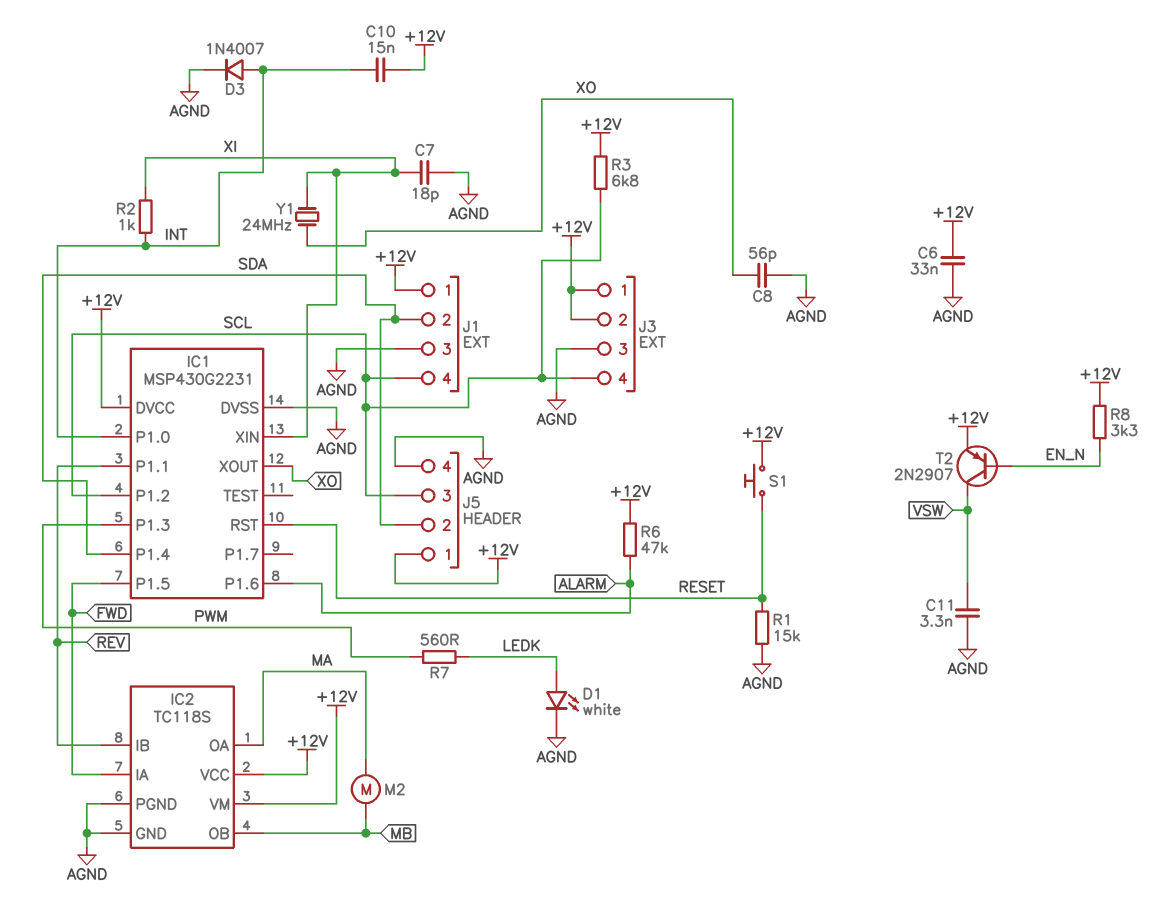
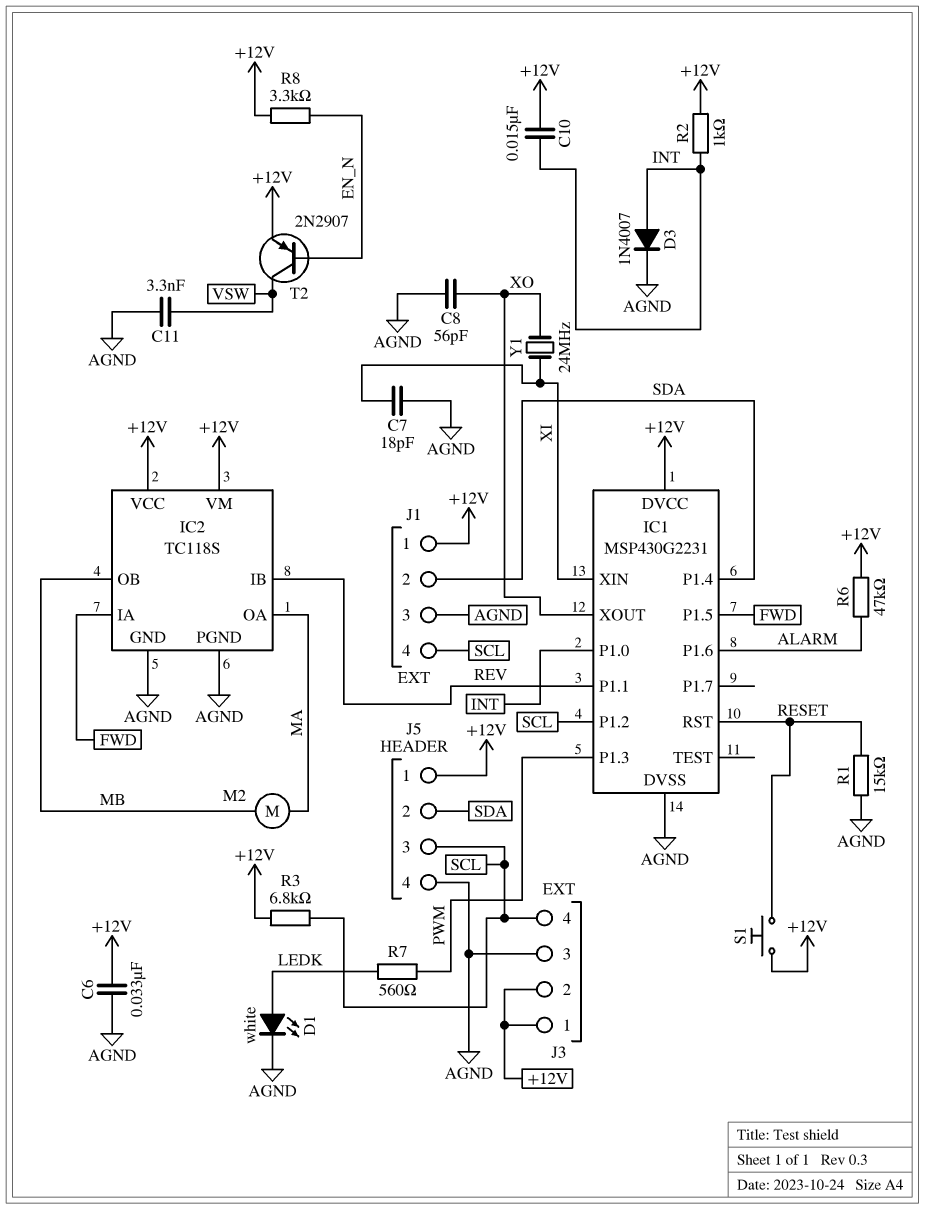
R2: 1k (INT, XI) -> 1k (+12V, INT)

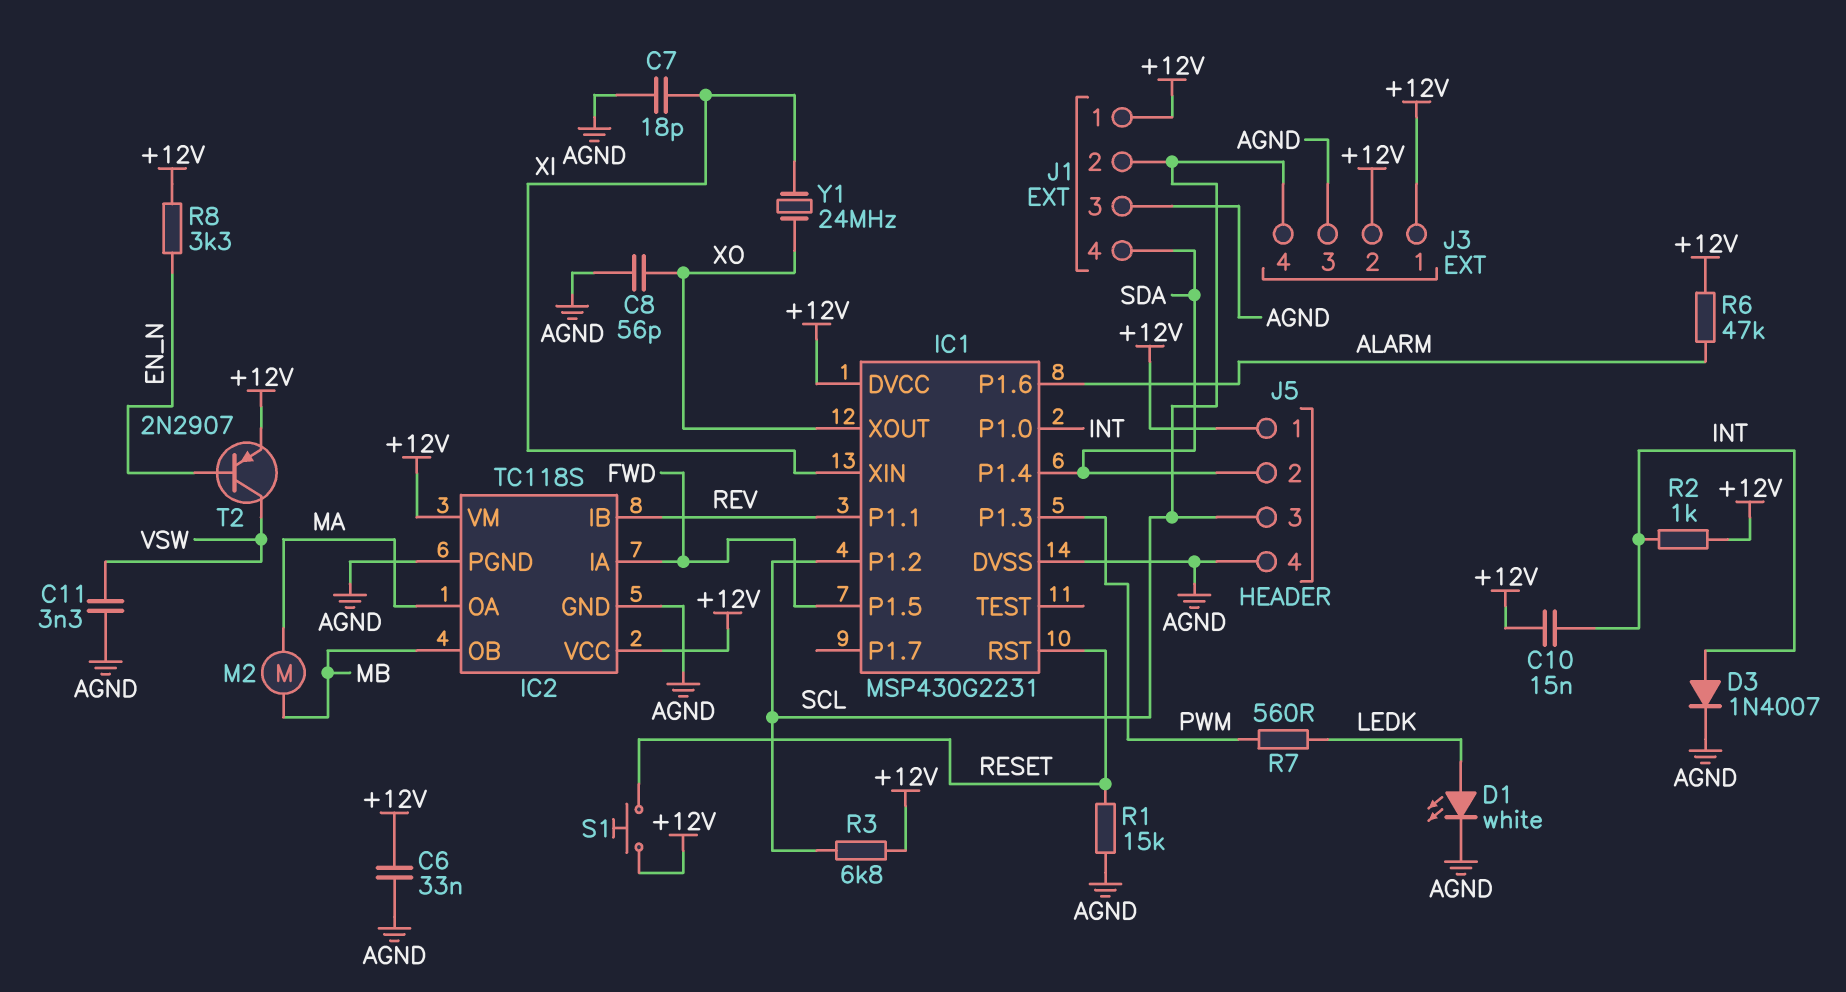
J1 pin 2: SDA -> SCL
J1 pin 4: SCL -> SDA

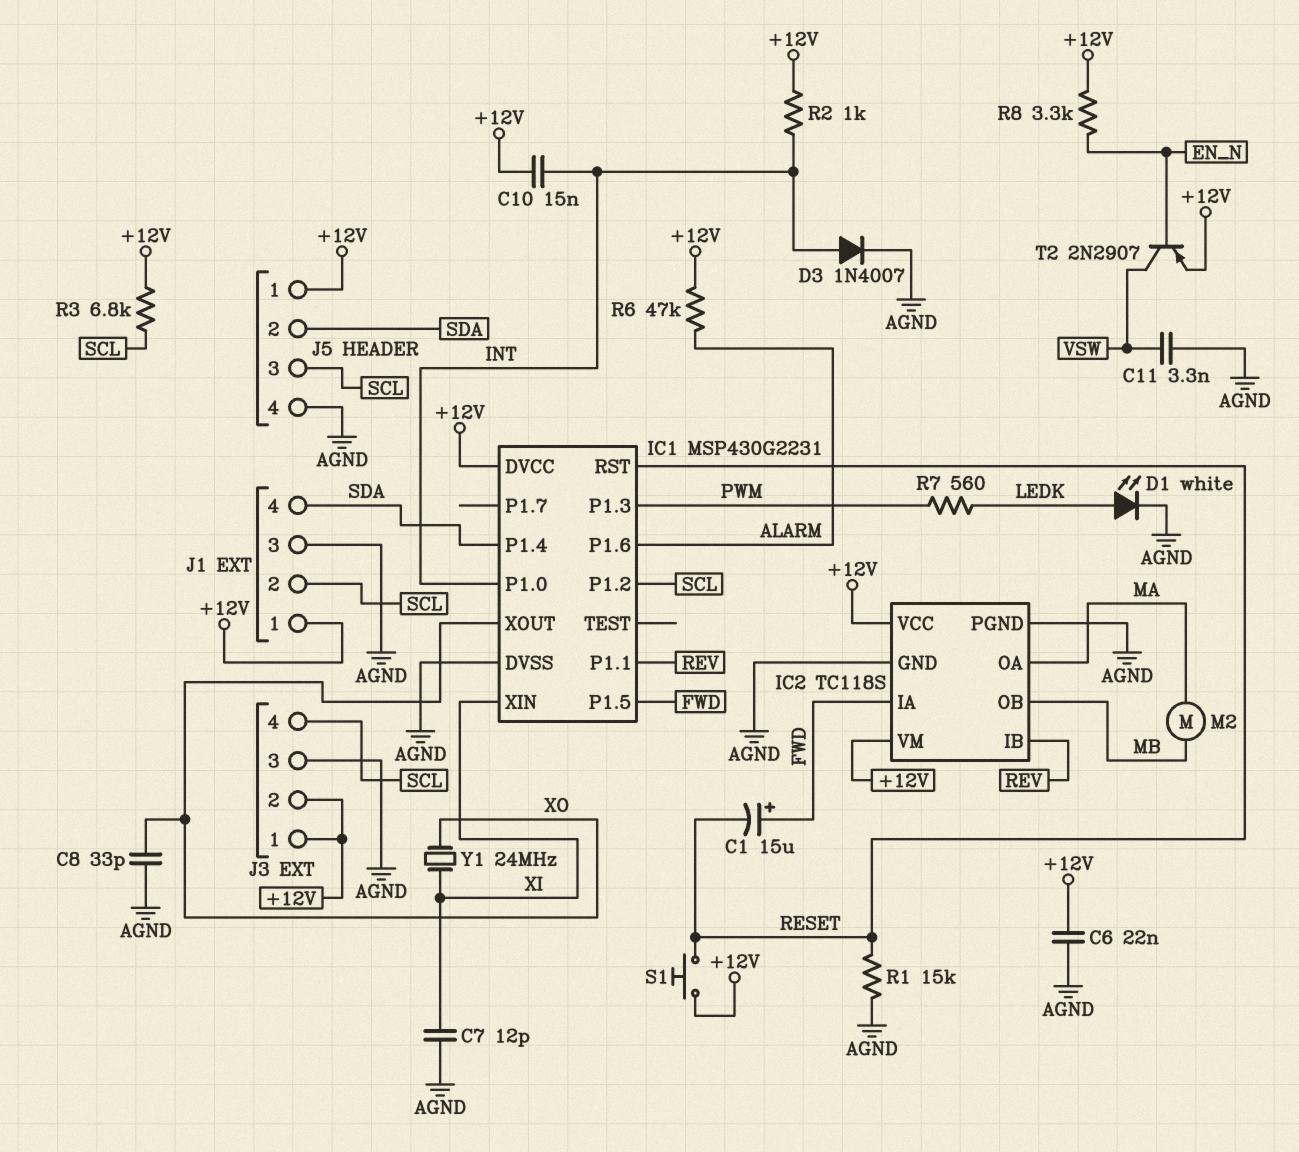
C1: none -> 15uF (plus FWD, minus RESET)
C6: 33nF (+12V, AGND) -> 22nF (+12V, AGND)
C7: 18pF (AGND, XI) -> 12pF (AGND, XI)
C8: 56pF (AGND, XO) -> 33pF (AGND, XO)

